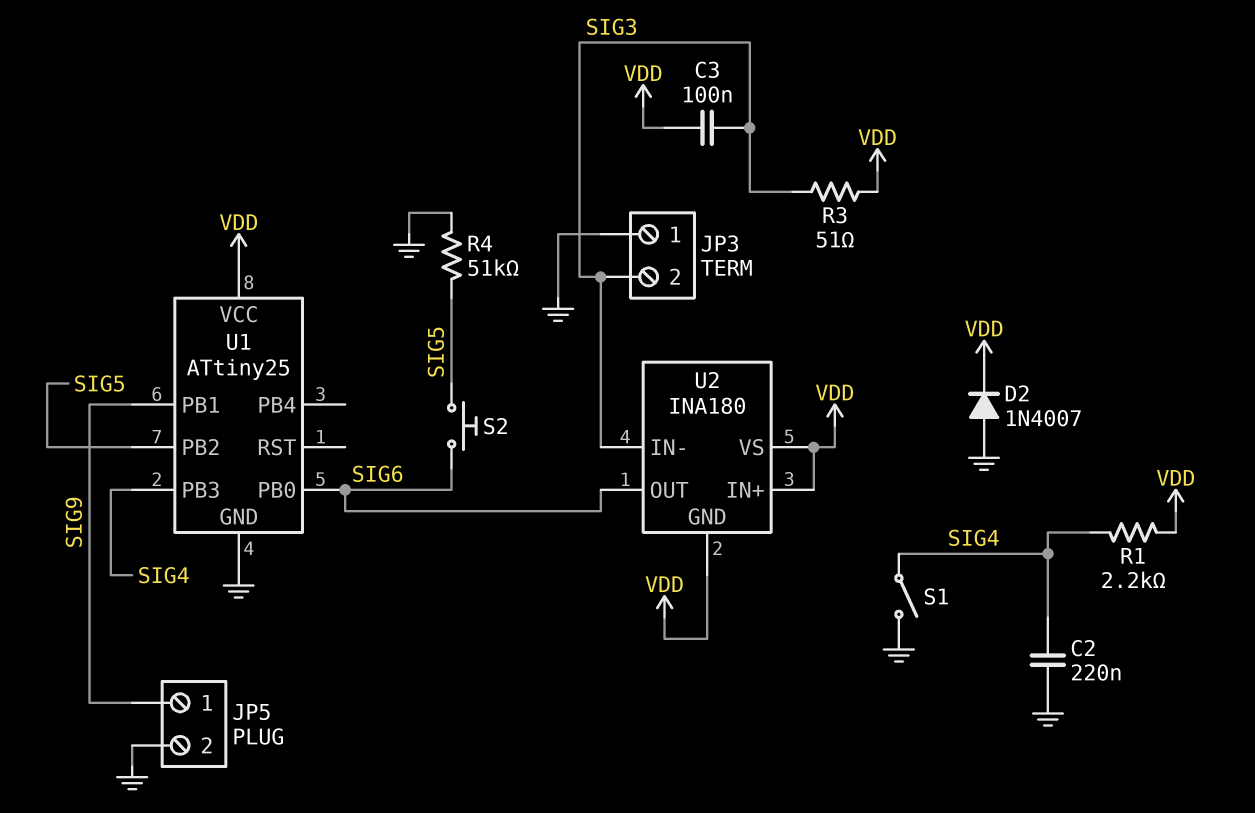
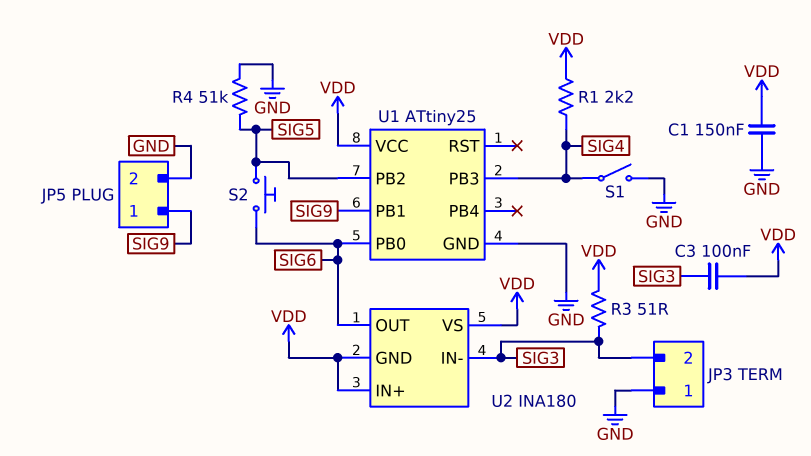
C1: none -> 150nF (GND, VDD)
C2: 220nF (GND, SIG4) -> none
D2: diode 1N4007 (A GND, K VDD) -> none

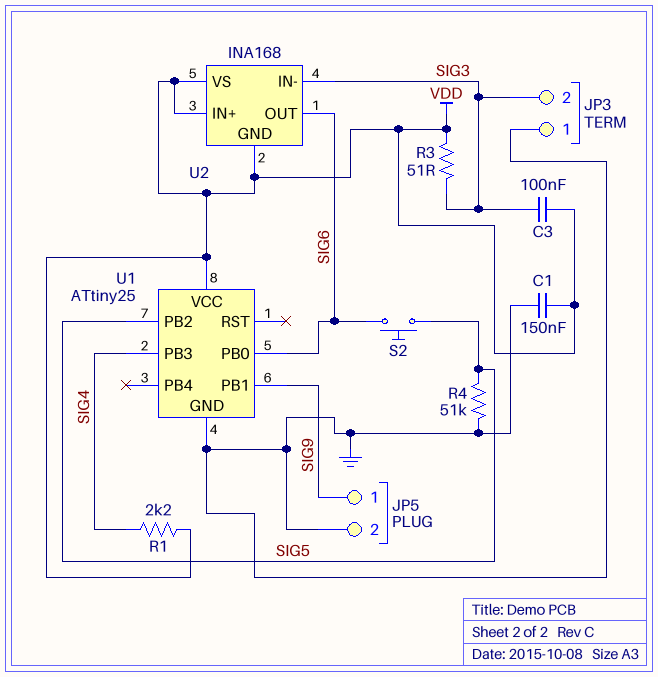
S1: switch (GND, SIG4) -> none
U2: INA180 -> INA168

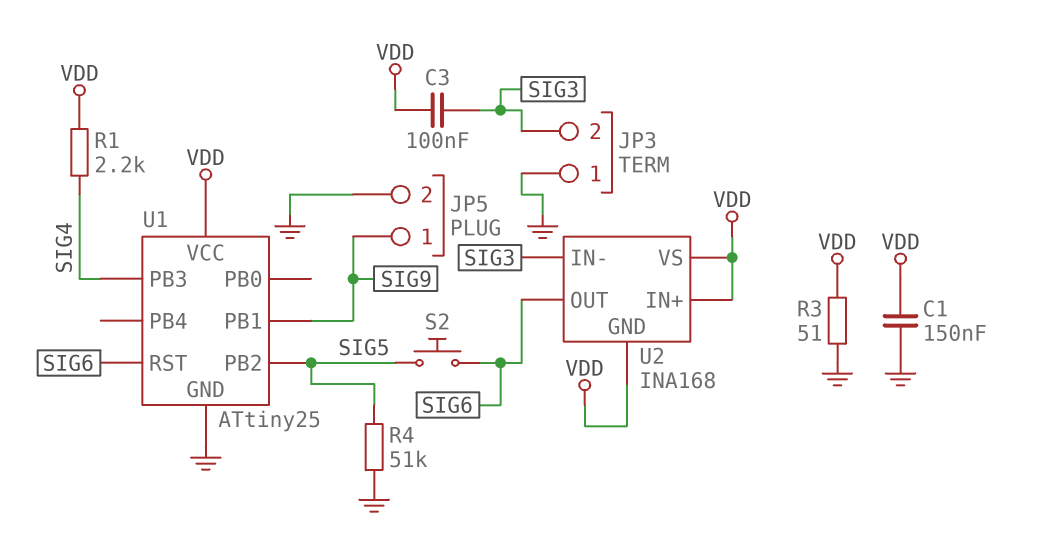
R3: 51 (SIG3, VDD) -> 51 (GND, VDD)
U1 pin PB0: SIG6 -> none
U1 pin RST: none -> SIG6

